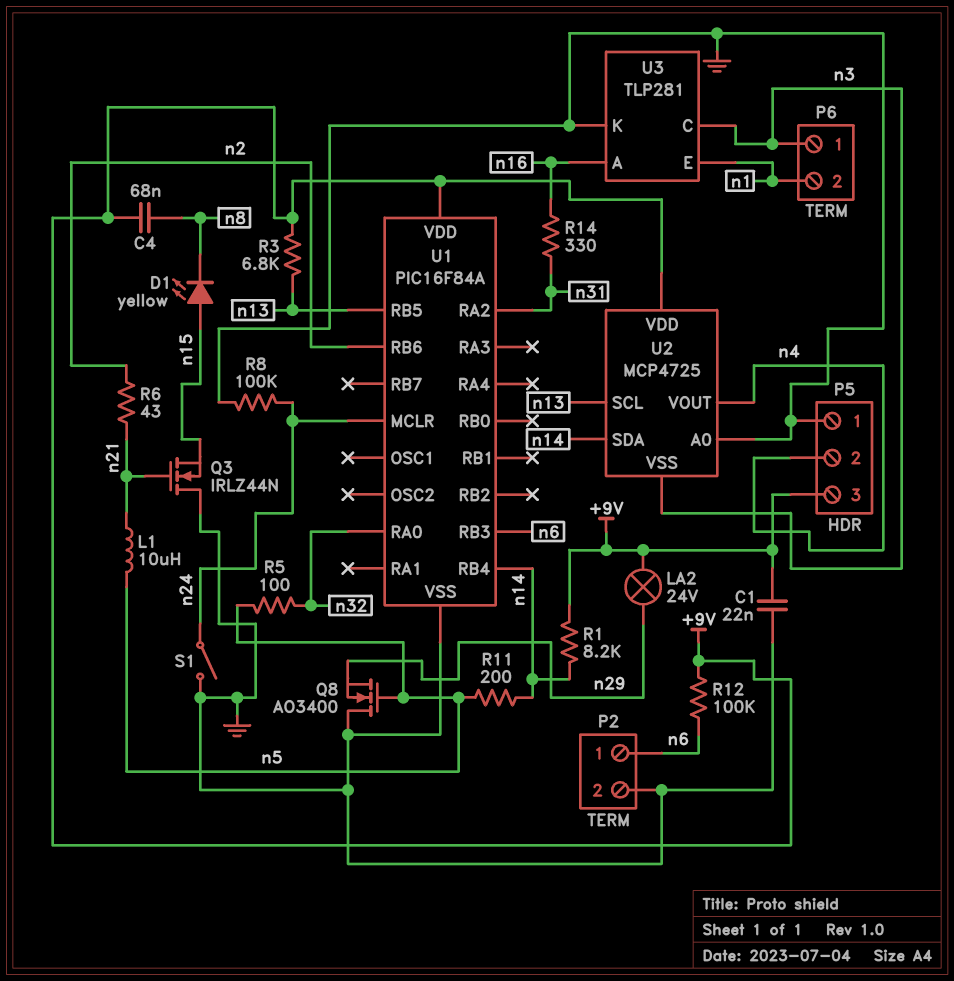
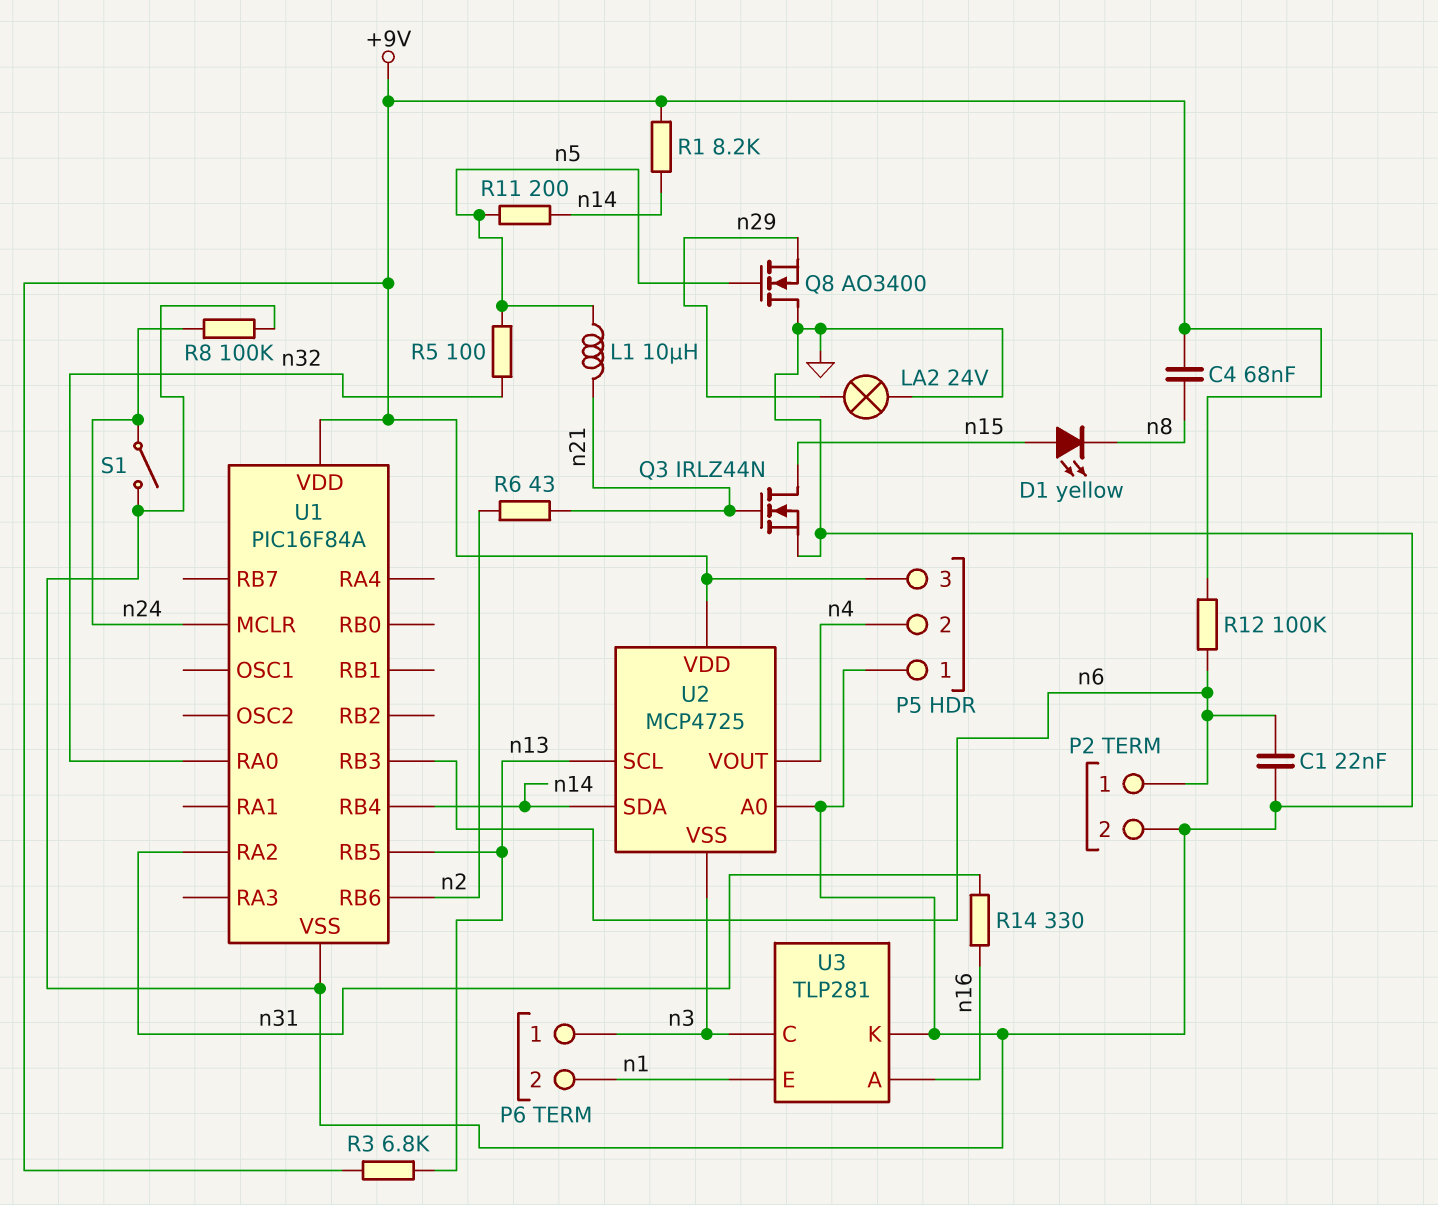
C1: 22nF (+9V, GND) -> 22nF (GND, n6)
LA2: lamp 24V (+9V, n29) -> lamp 24V (GND, n29)
Q3: NMOS IRLZ44N (G n21, D GND, S n15) -> NMOS IRLZ44N (G n21, D n15, S GND)

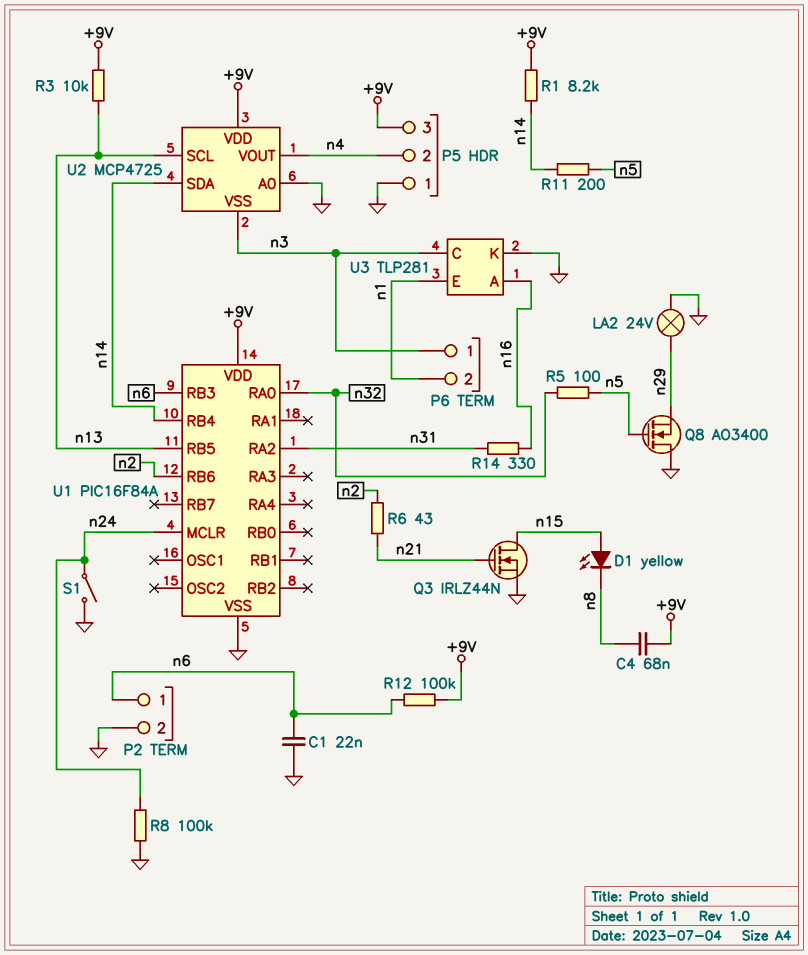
L1: 10uH (n5, n21) -> none
R3: 6.8k (+9V, n13) -> 10k (+9V, n13)

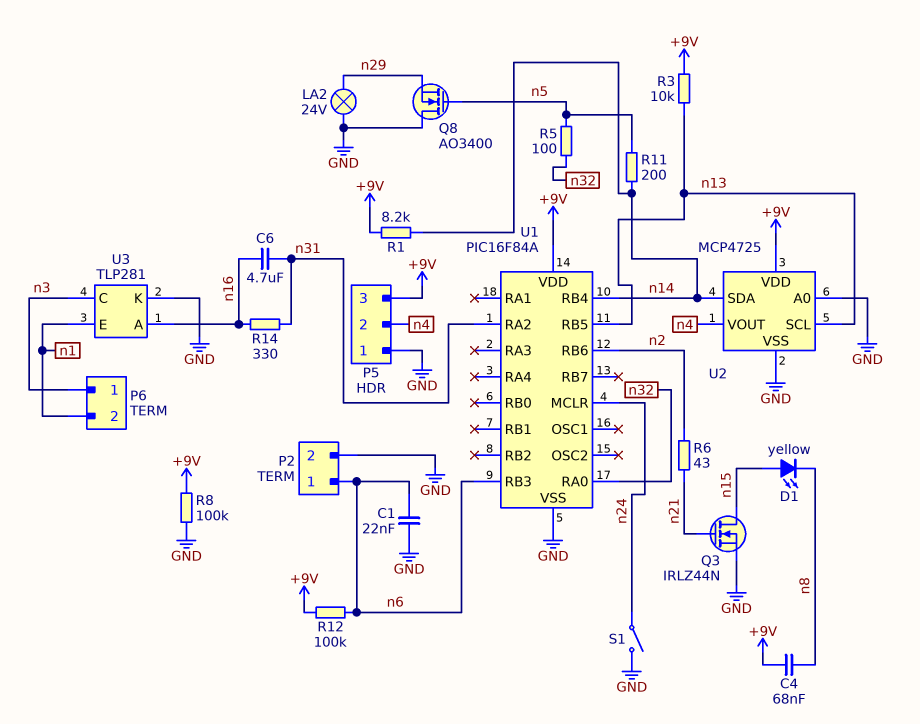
C6: none -> 4.7uF (n16, n31)
R8: 100k (GND, n24) -> 100k (+9V, GND)
U2 pin VSS: n3 -> GND

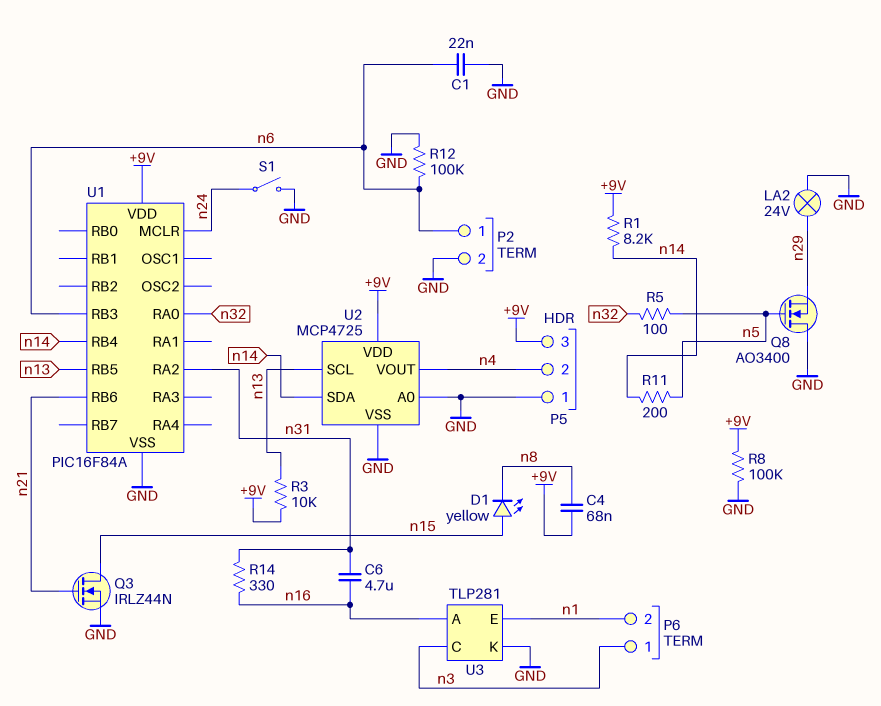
R6: 43 (n2, n21) -> none
R12: 100k (+9V, n6) -> 100k (GND, n6)
U1 pin RB6: n2 -> n21

